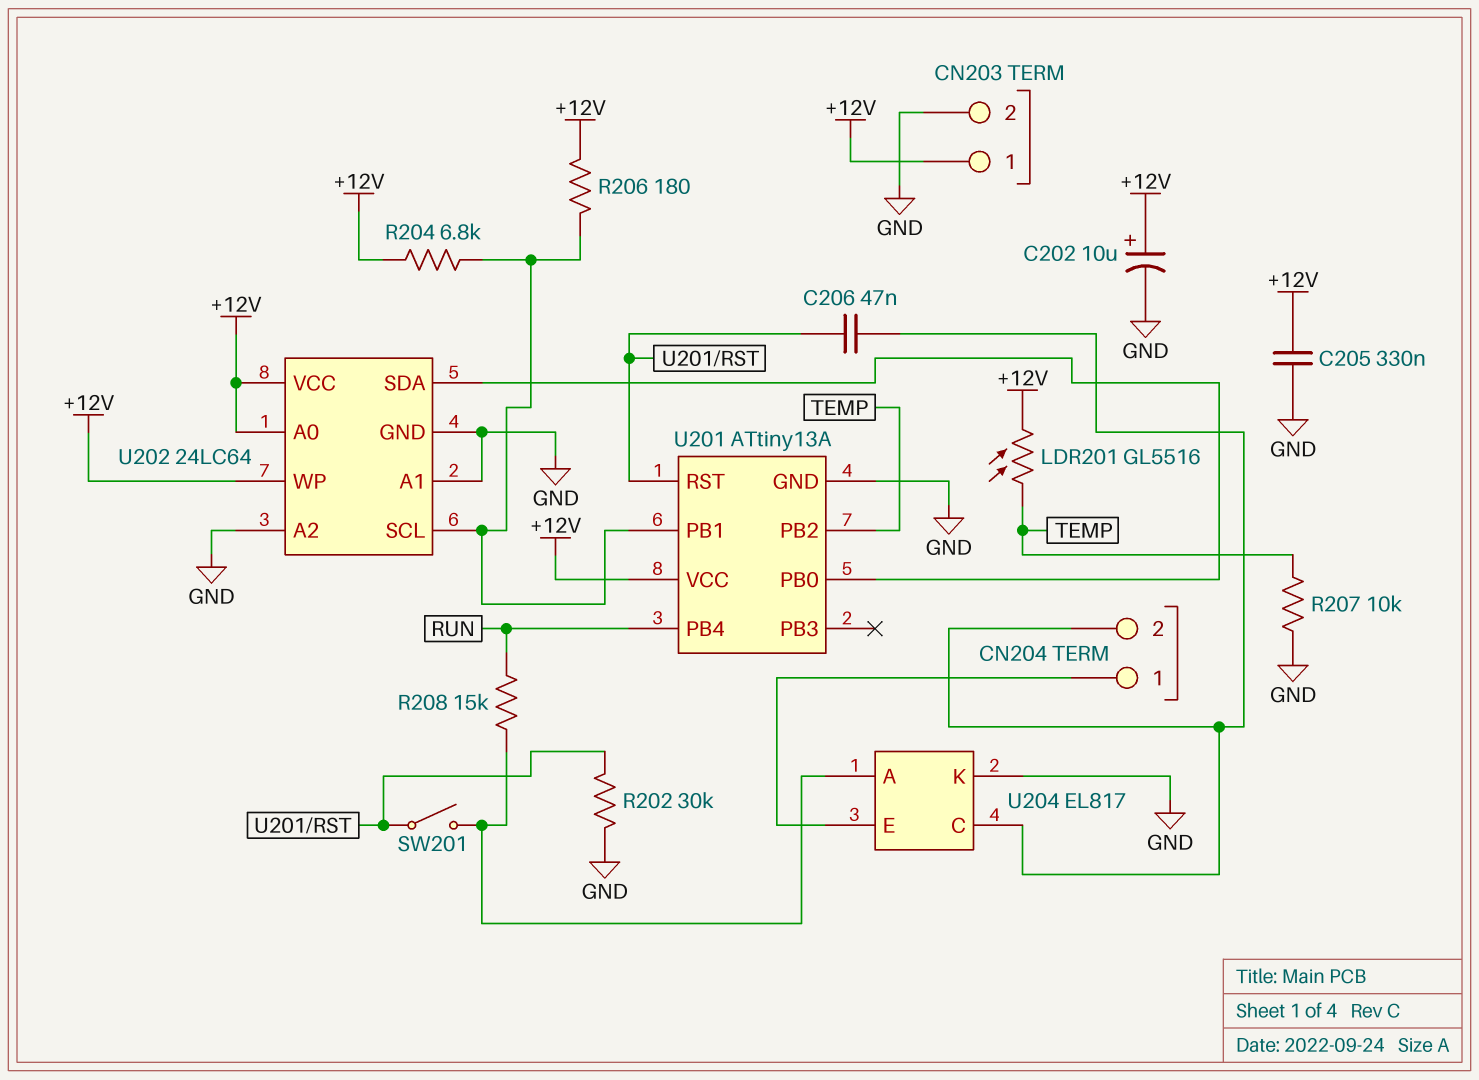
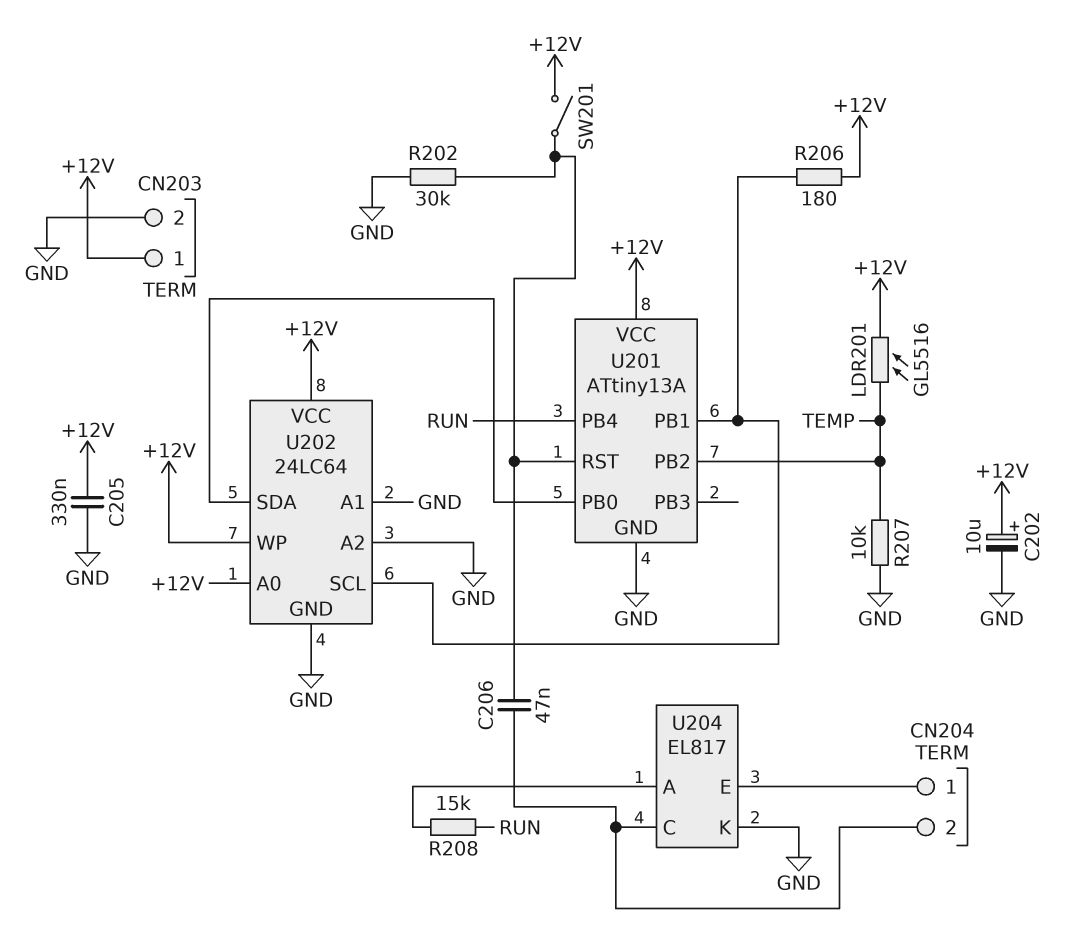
R204: 6.8k (+12V, U201/PB1) -> none
SW201: switch (U201/RST, U204/A) -> switch (+12V, U201/RST)

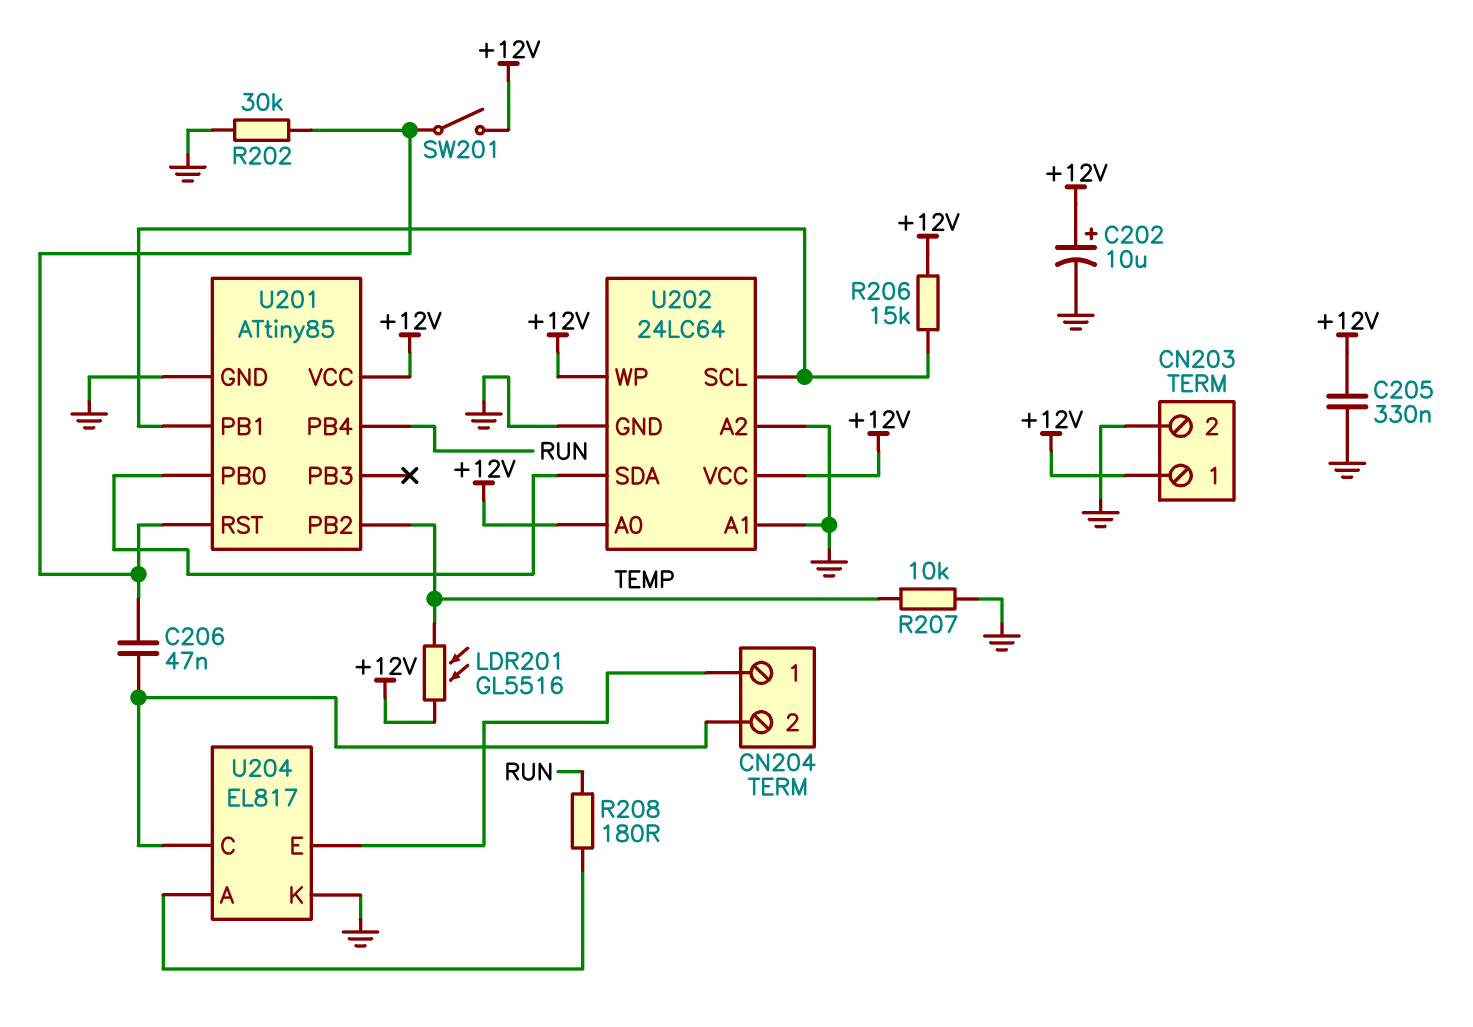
R206: 180 (+12V, U201/PB1) -> 15k (+12V, U201/PB1)
R208: 15k (RUN, U204/A) -> 180 (RUN, U204/A)
U201: ATtiny13A -> ATtiny85

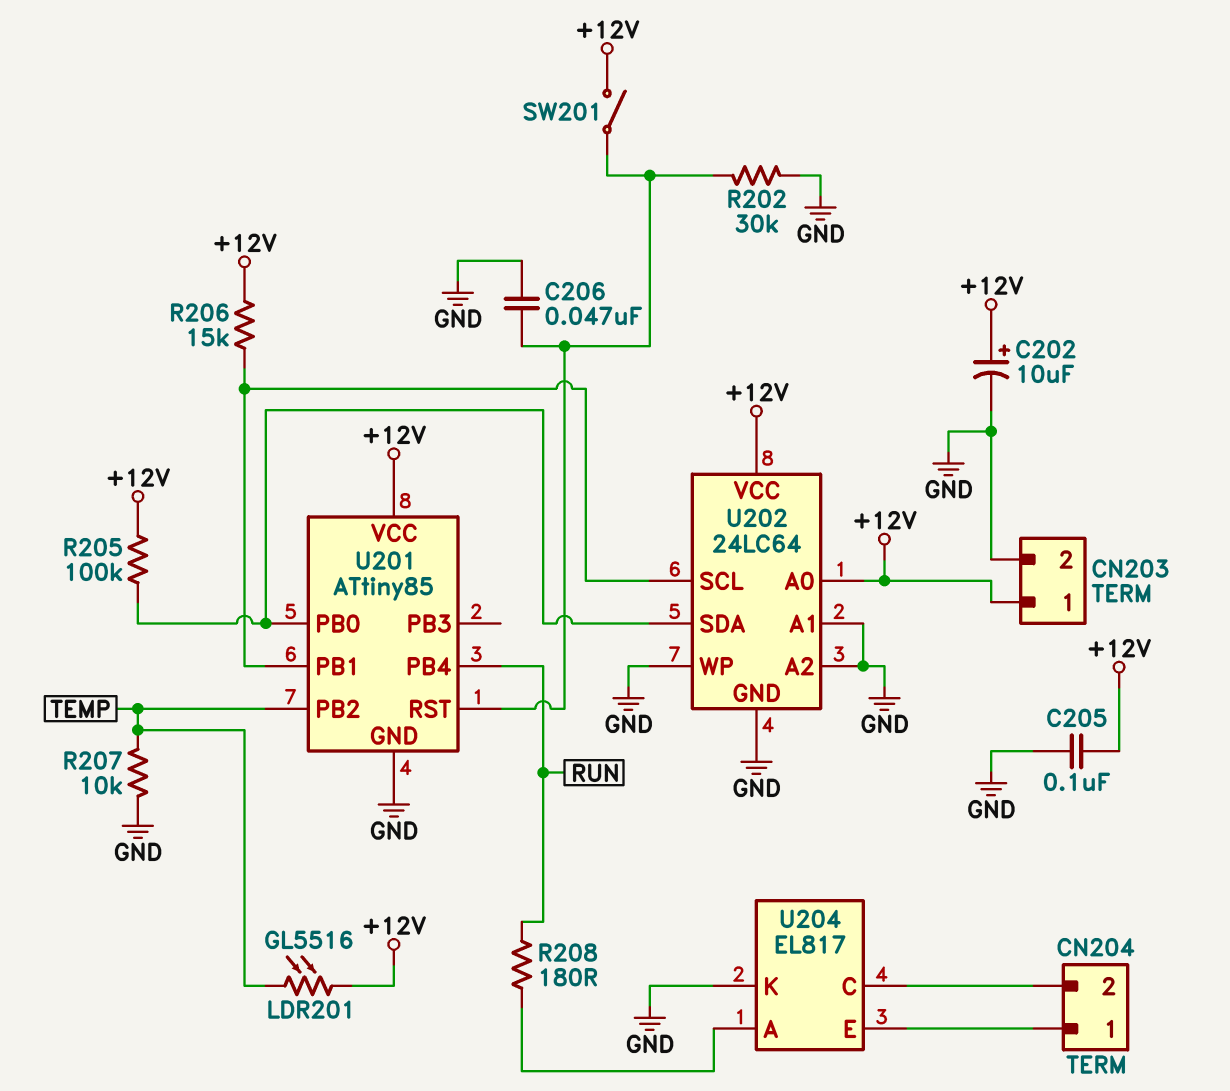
C205: 330nF (+12V, GND) -> 100nF (+12V, GND)
C206: 47nF (CN204/2, U201/RST) -> 47nF (GND, U201/RST)
R205: none -> 100k (+12V, U201/PB0)
U202 pin WP: +12V -> GND

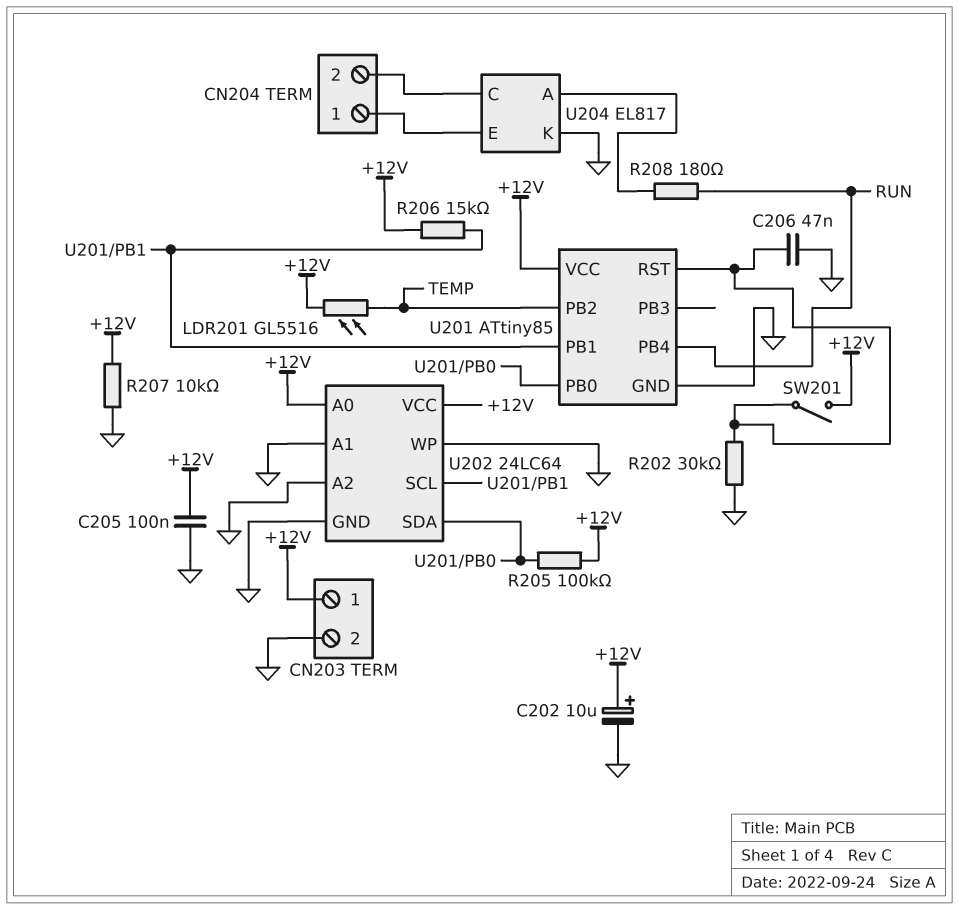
R207: 10k (GND, TEMP) -> 10k (+12V, GND)

